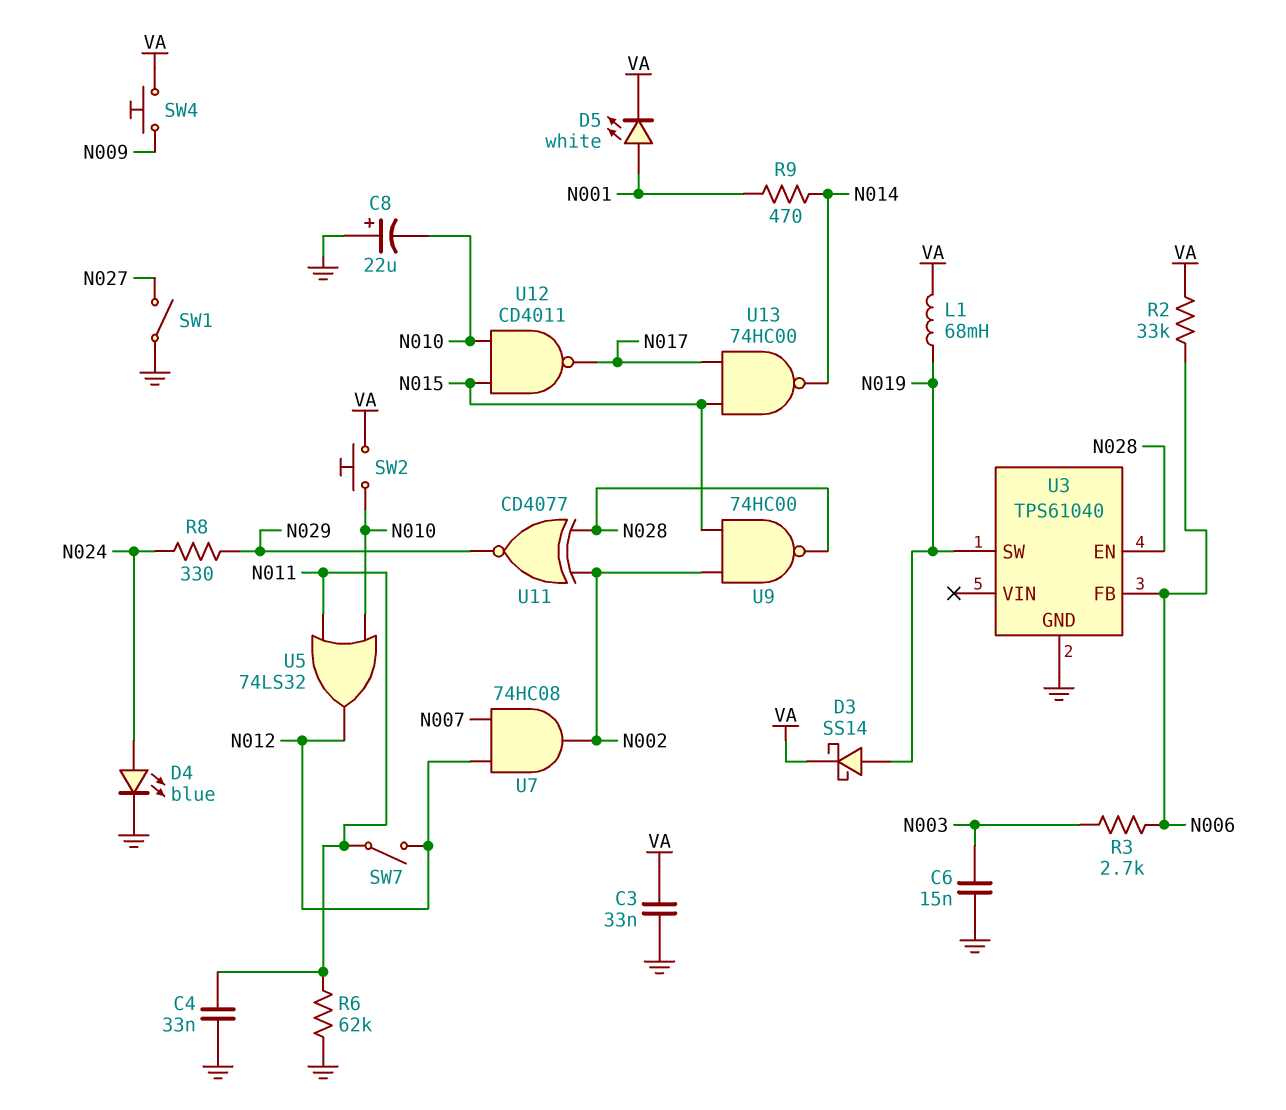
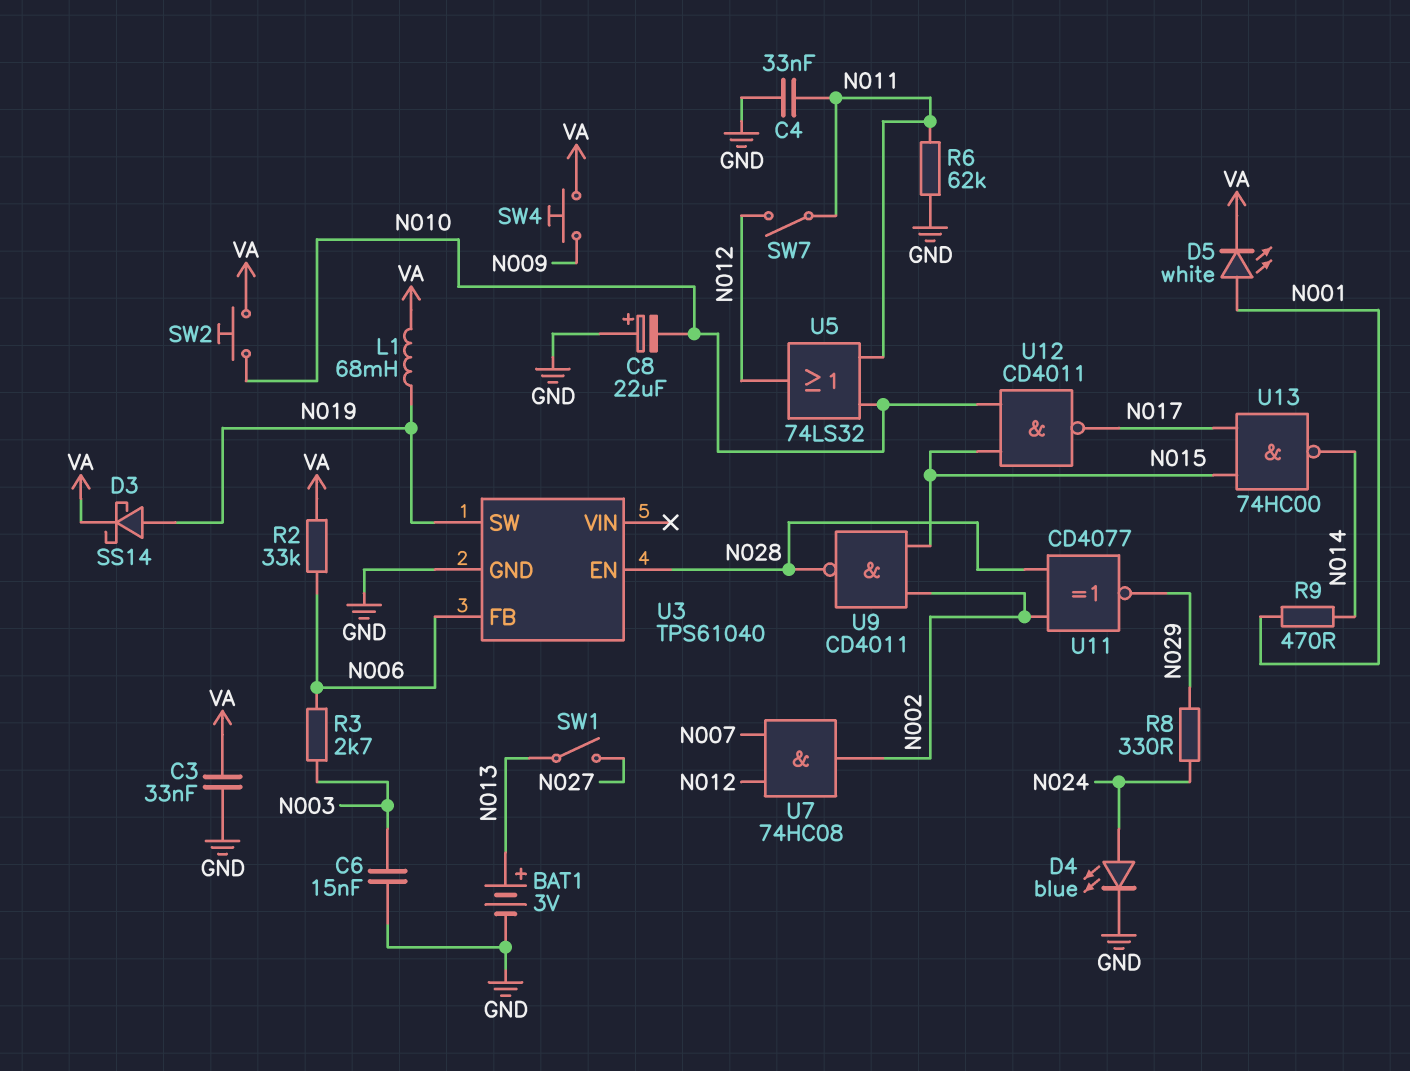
BAT1: none -> 3V (plus N013, minus GND)
SW1: switch (GND, N027) -> switch (N013, N027)
U9: NAND 74HC00 (in N002, in N015, out N028) -> NAND CD4011 (in N002, in N015, out N028)

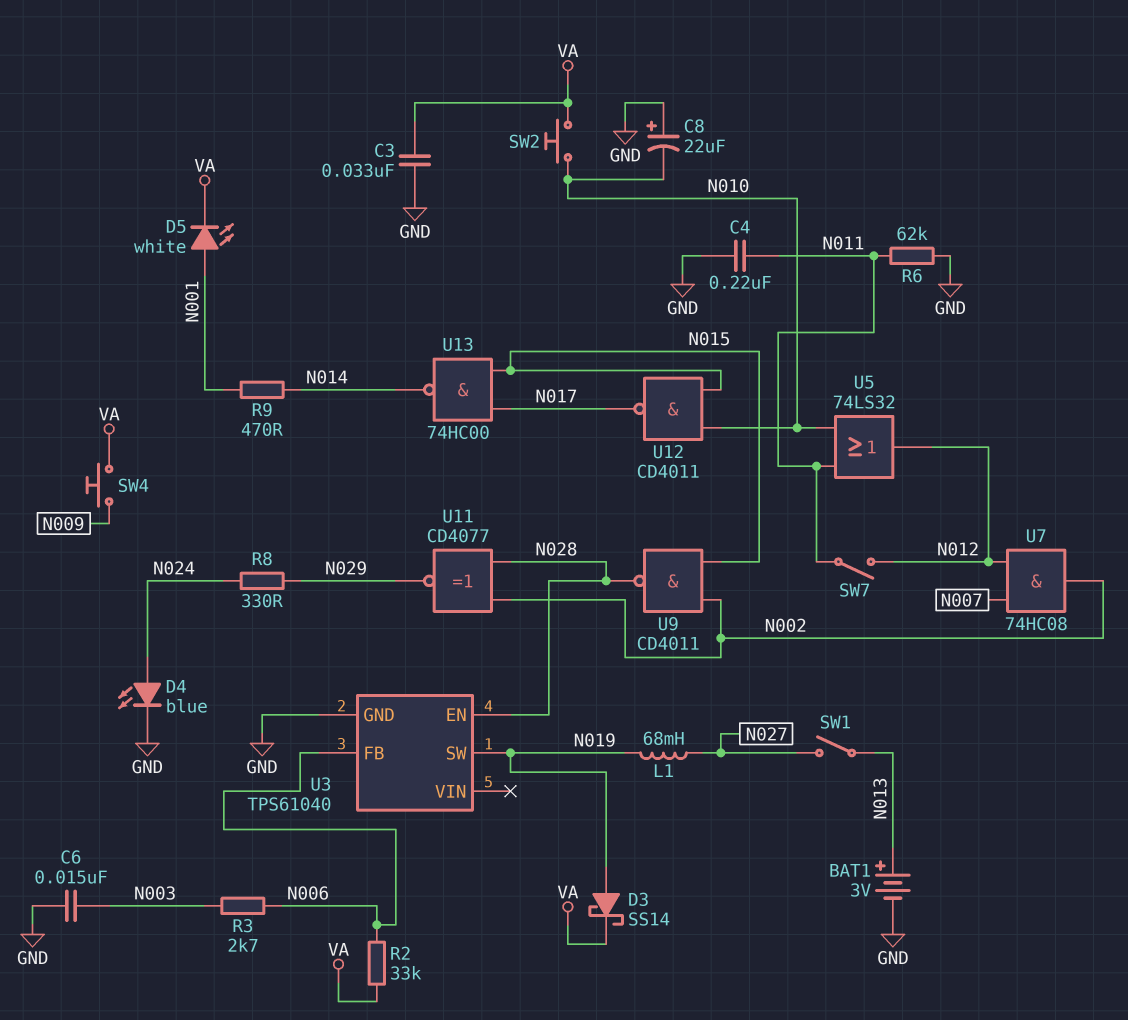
C4: 33nF (GND, N011) -> 220nF (GND, N011)
L1: 68mH (N019, VA) -> 68mH (N019, N027)

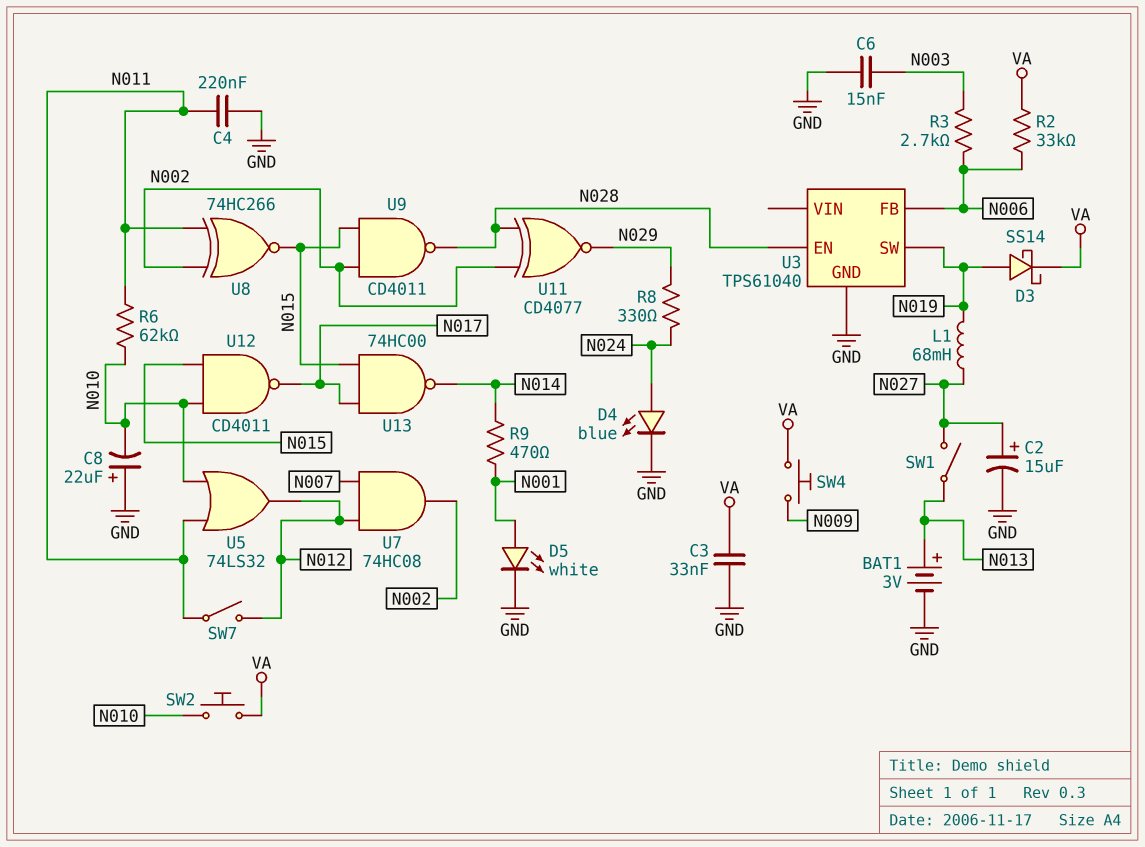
C2: none -> 15uF (plus N027, minus GND)
D5: LED white (A N001, K VA) -> LED white (A N001, K GND)
R6: 62k (GND, N011) -> 62k (N010, N011)
U8: none -> XNOR 74HC266 (in N002, in N011, out N015)

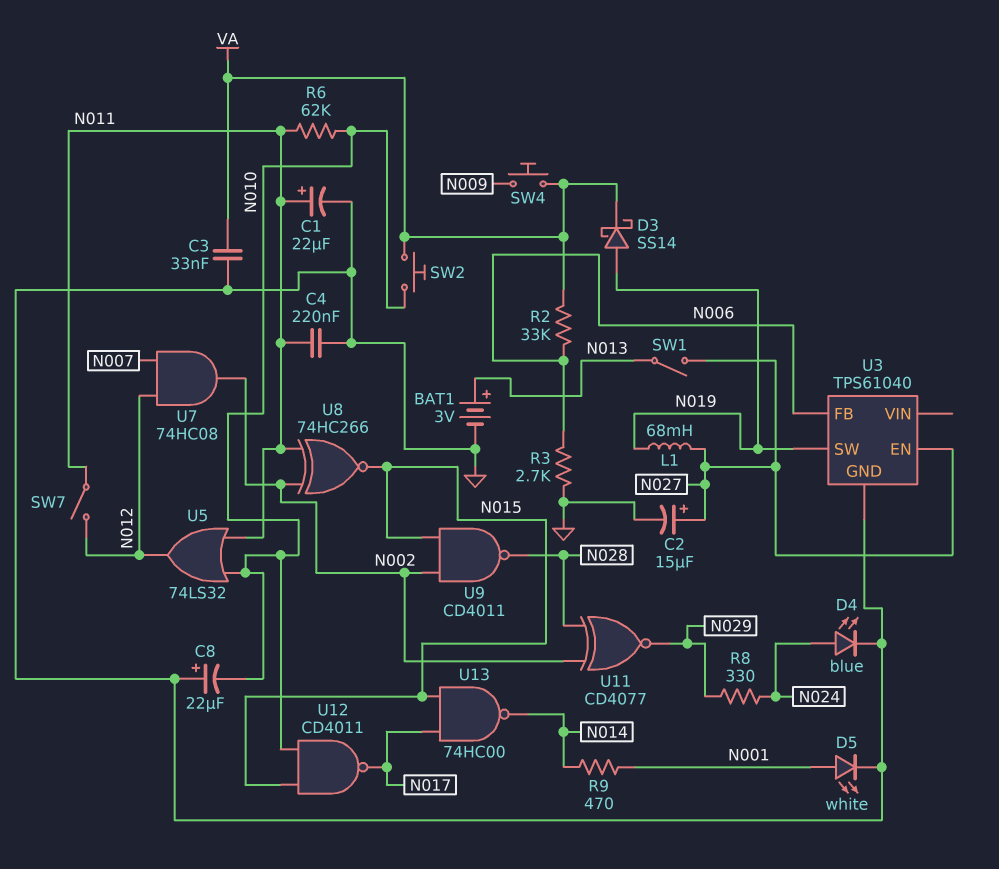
C1: none -> 22uF (plus N011, minus GND)
C6: 15nF (GND, N003) -> none
R3: 2.7k (N003, N006) -> 2.7k (GND, N006)
U3 pin EN: N028 -> N027

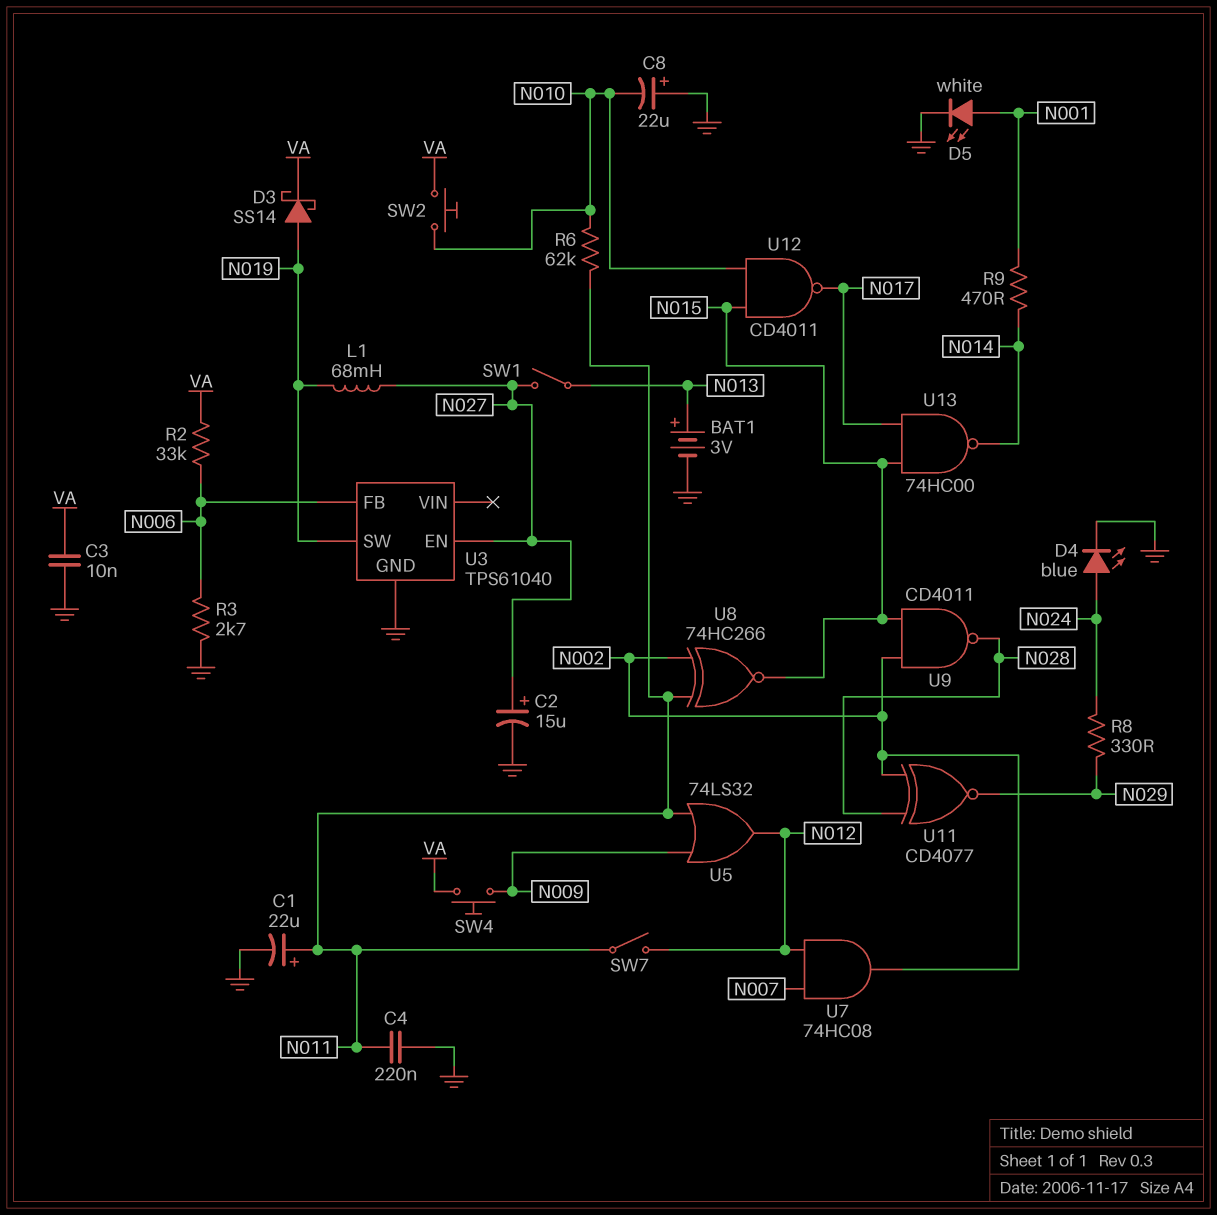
C3: 33nF (GND, VA) -> 10nF (GND, VA)
U5: OR 74LS32 (in N010, in N011, out N012) -> OR 74LS32 (in N009, in N011, out N012)

